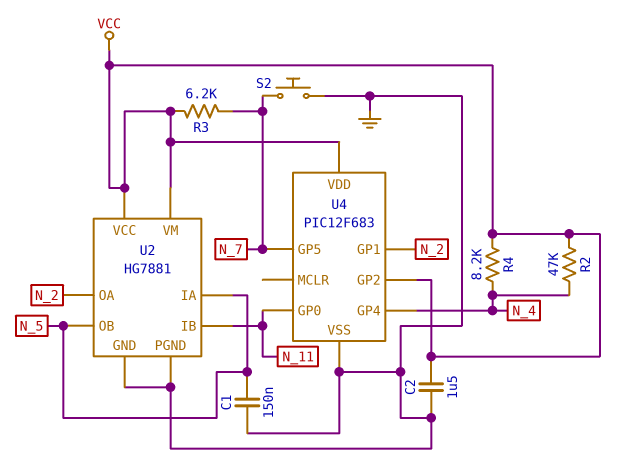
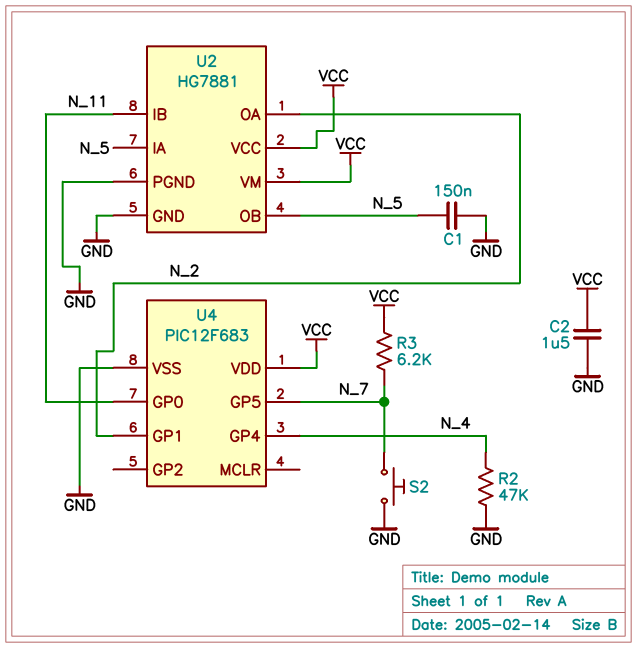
R2: 47k (N_4, VCC) -> 47k (GND, N_4)
R4: 8.2k (N_4, VCC) -> none
U4 pin GP2: VCC -> none

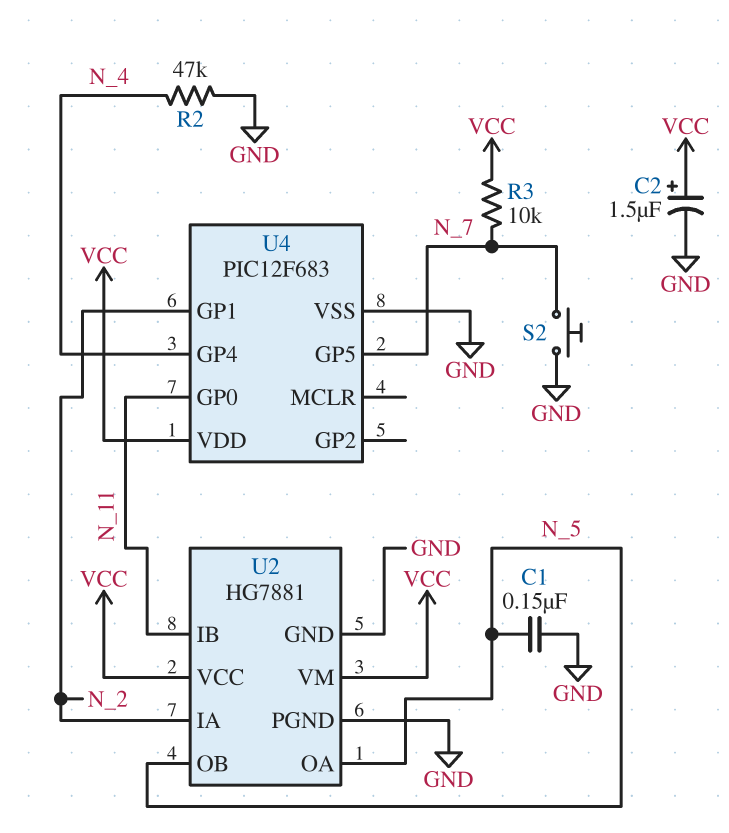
C2: 1.5uF (GND, VCC) -> 1.5uF (plus VCC, minus GND)
R3: 6.2k (N_7, VCC) -> 10k (N_7, VCC)
U2 pin IA: N_5 -> N_2
U2 pin OA: N_2 -> N_5

